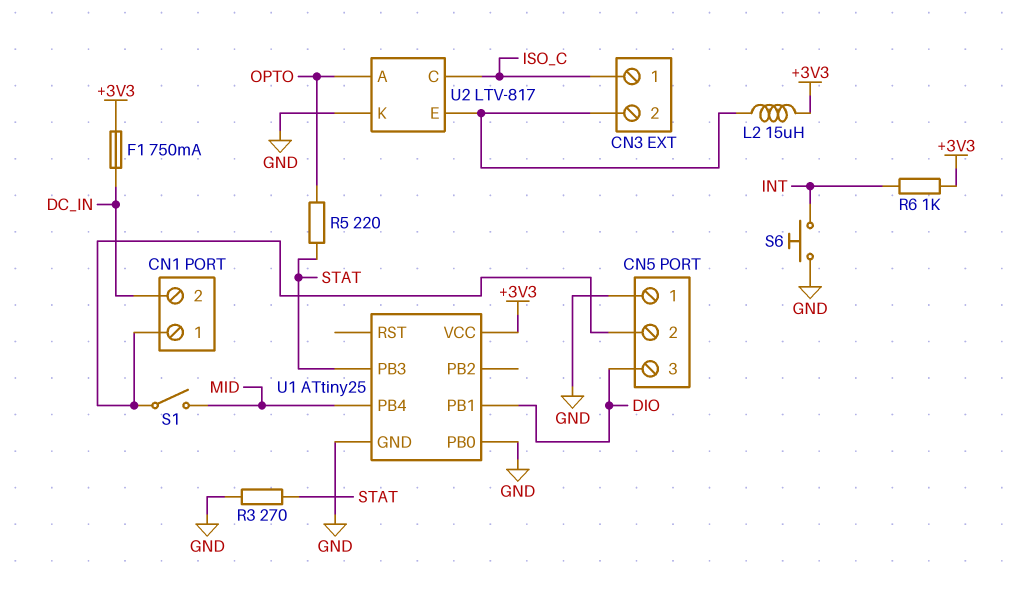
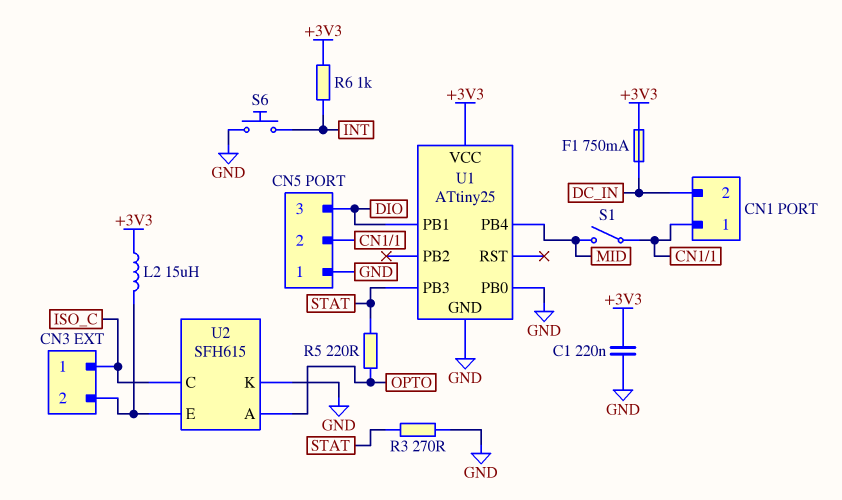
C1: none -> 220nF (+3V3, GND)
U2: LTV-817 -> SFH615

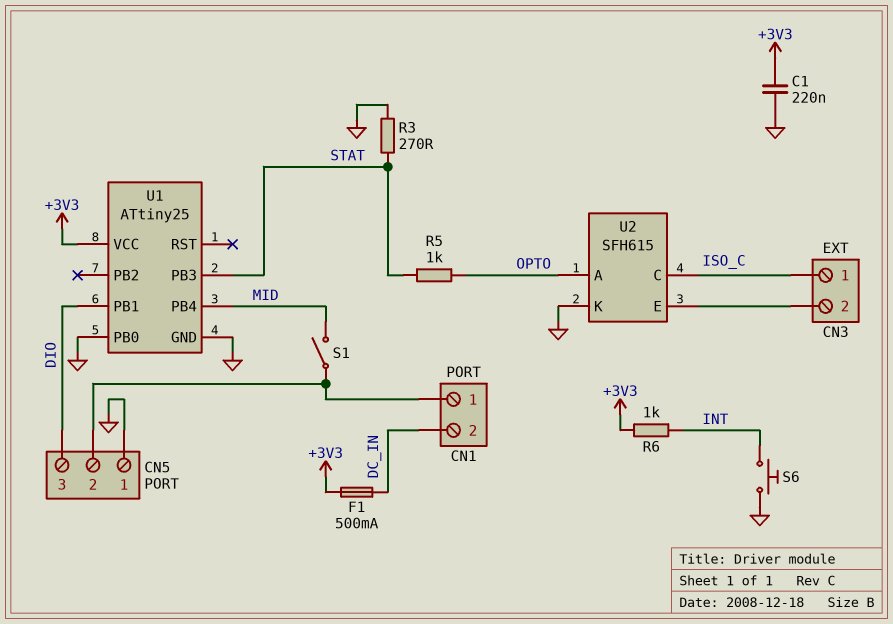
F1: 750mA (+3V3, DC_IN) -> 500mA (+3V3, DC_IN)
L2: 15uH (+3V3, CN3/2) -> none
R5: 220 (OPTO, STAT) -> 1k (OPTO, STAT)

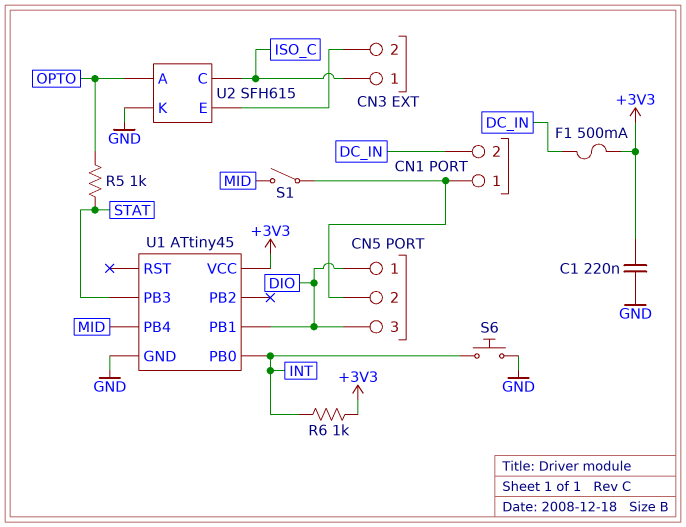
CN5 pin 1: GND -> DIO
R3: 270 (GND, STAT) -> none
U1: ATtiny25 -> ATtiny45
U1 pin PB0: GND -> INT

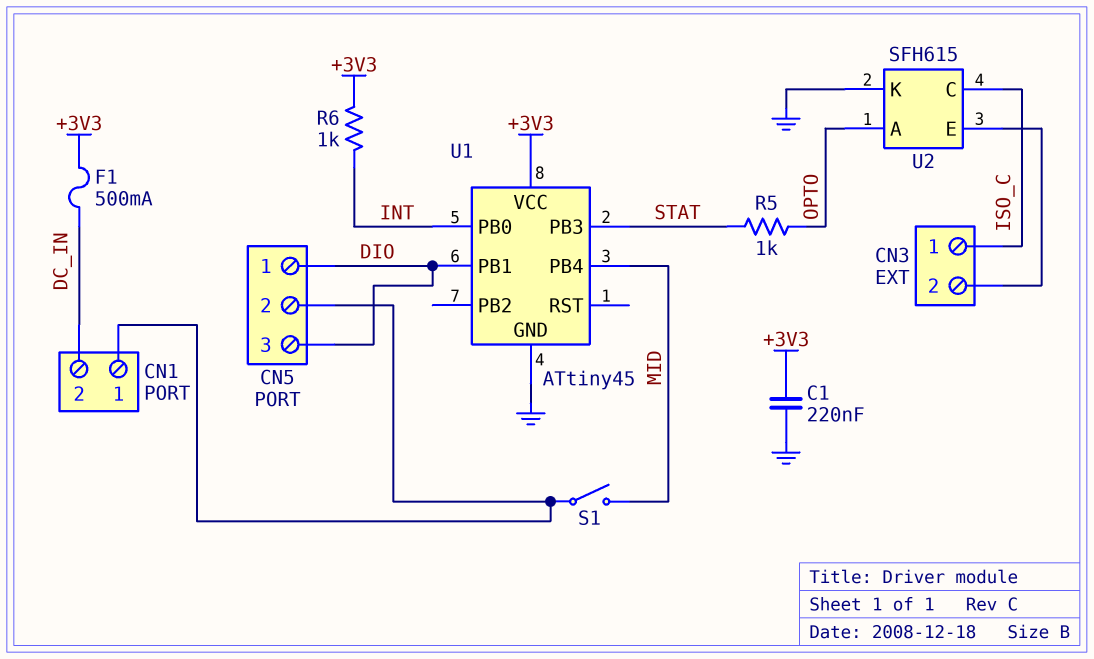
S6: button (GND, INT) -> none

